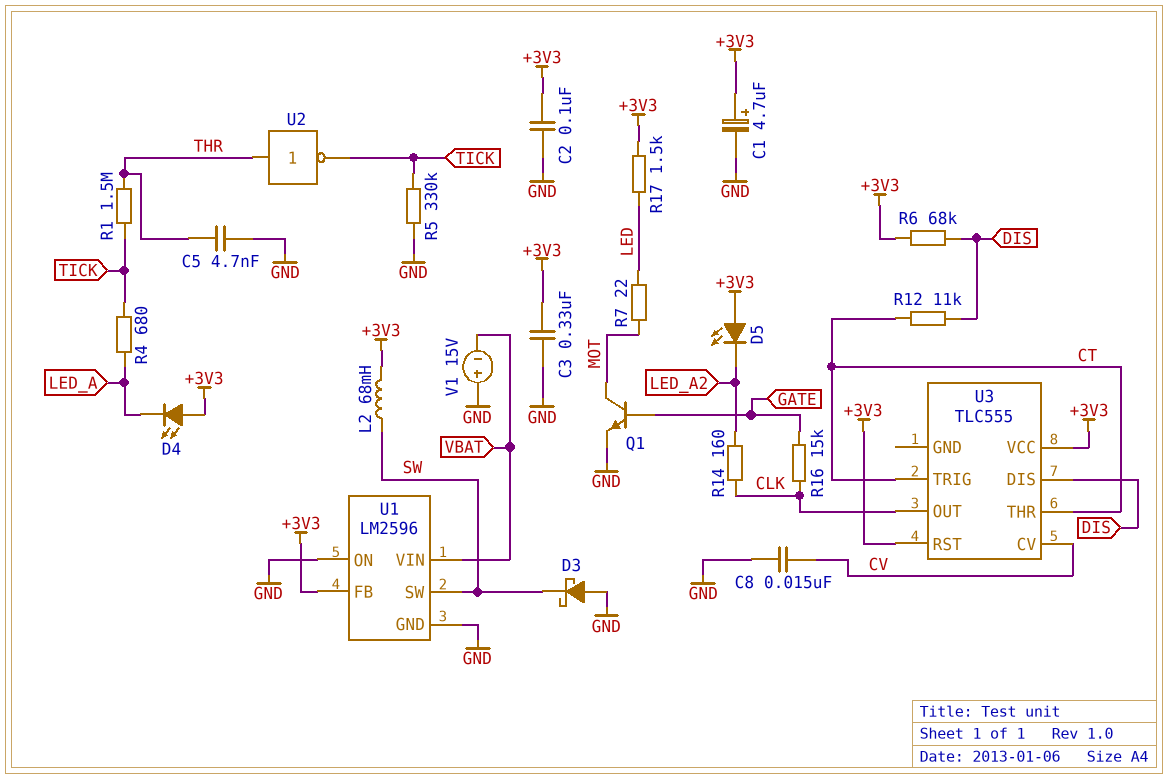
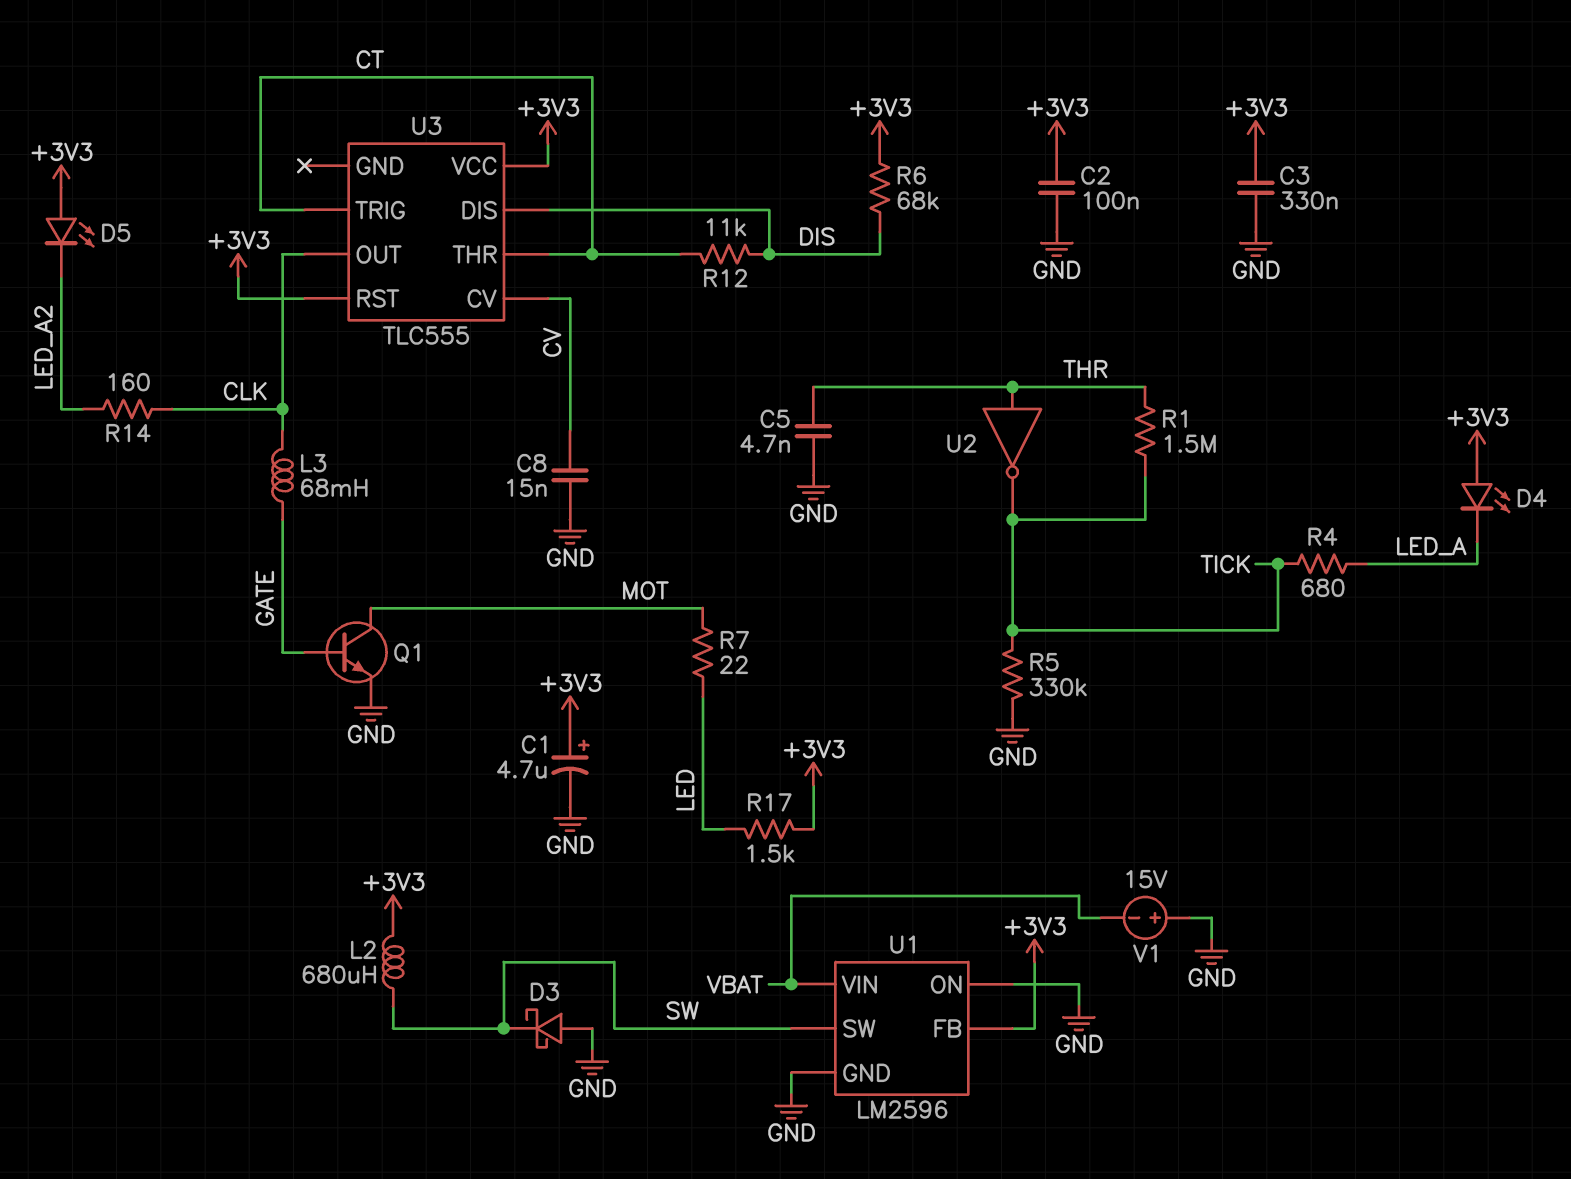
L2: 68mH (+3V3, SW) -> 680uH (+3V3, SW)
L3: none -> 68mH (CLK, GATE)
R16: 15k (CLK, GATE) -> none

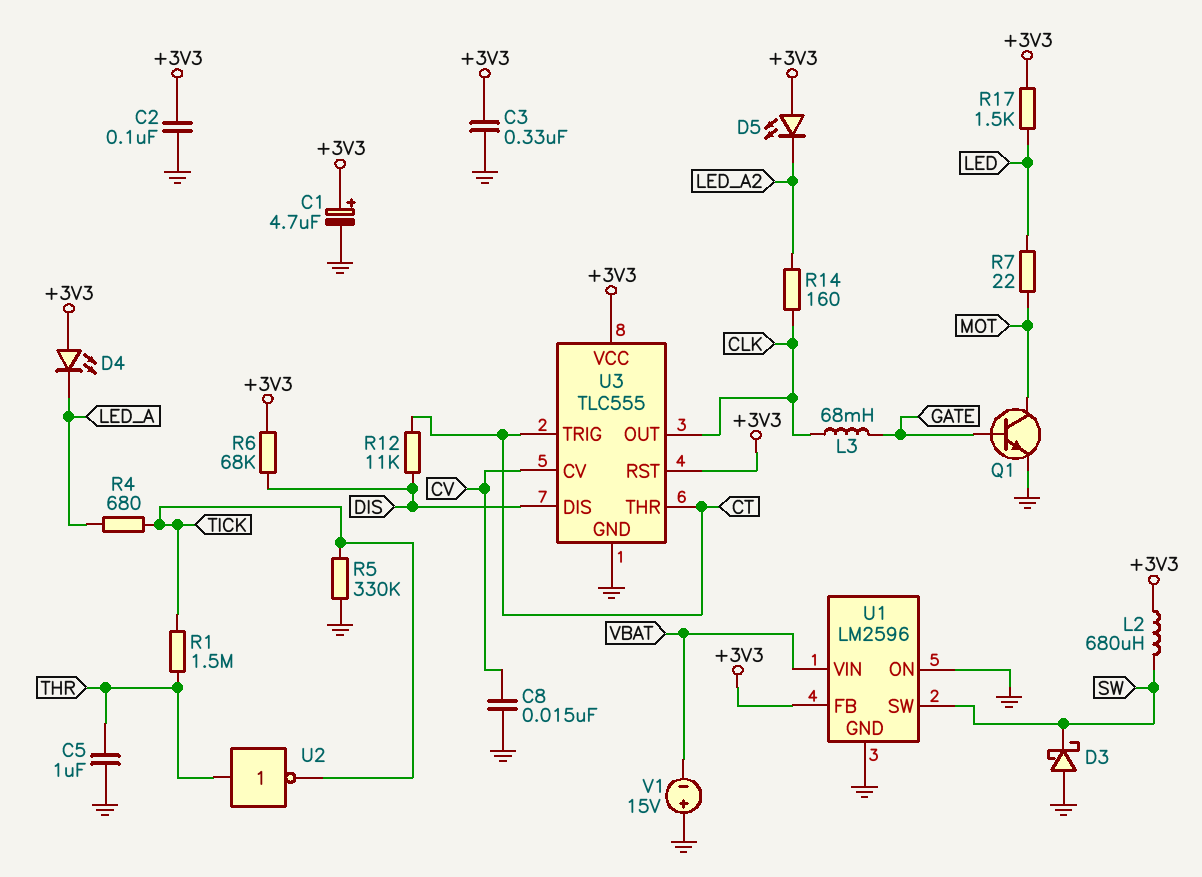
C5: 4.7nF (GND, THR) -> 1uF (GND, THR)
U3 pin GND: none -> GND

